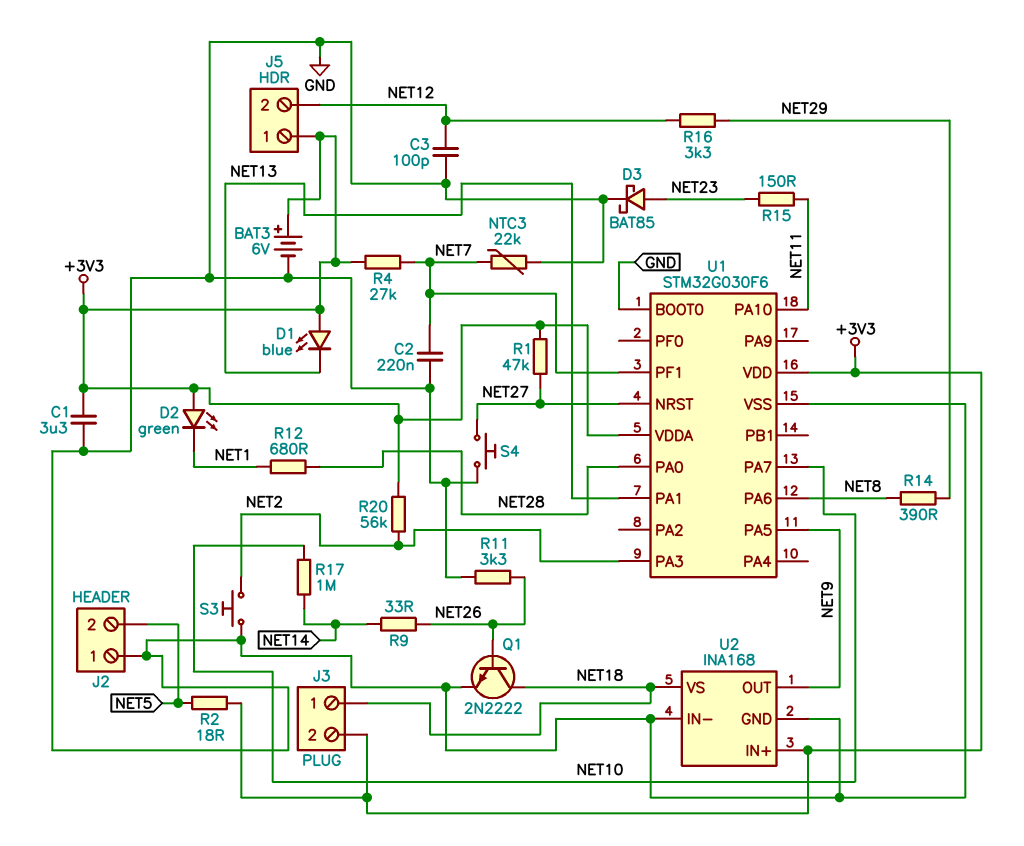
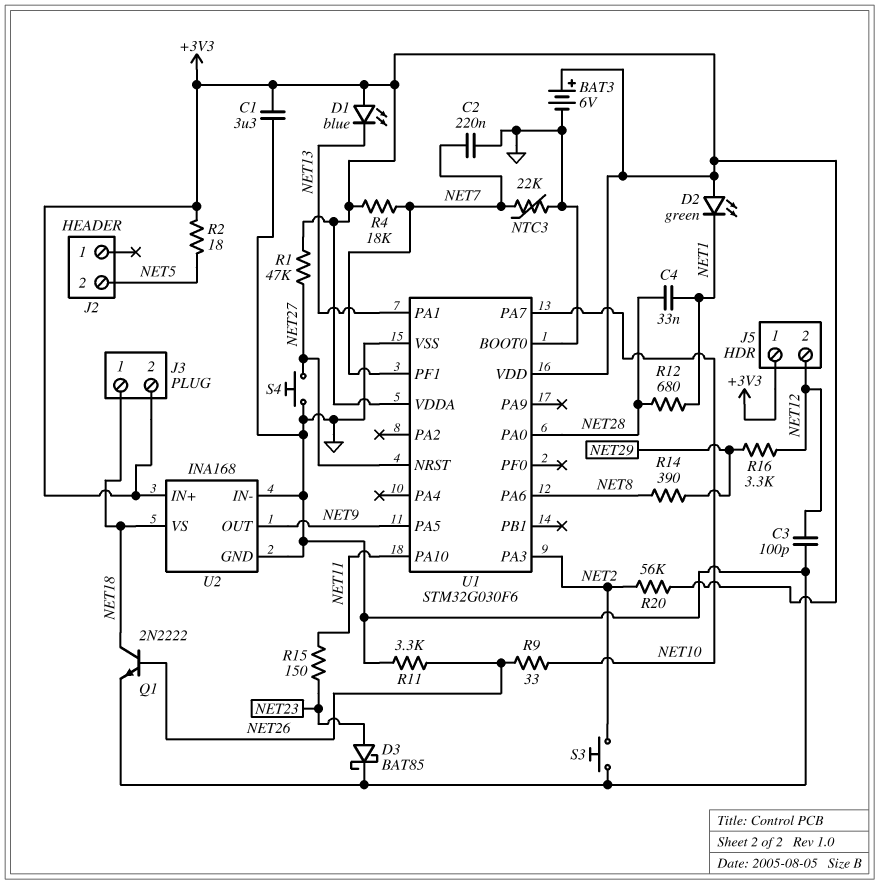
C4: none -> 33nF (NET1, NET28)
J2 pin 1: GND -> none
R4: 27k (+3V3, NET7) -> 18k (+3V3, NET7)
R9: 33 (NET14, NET26) -> 33 (NET10, NET26)
R17: 1M (NET10, NET14) -> none

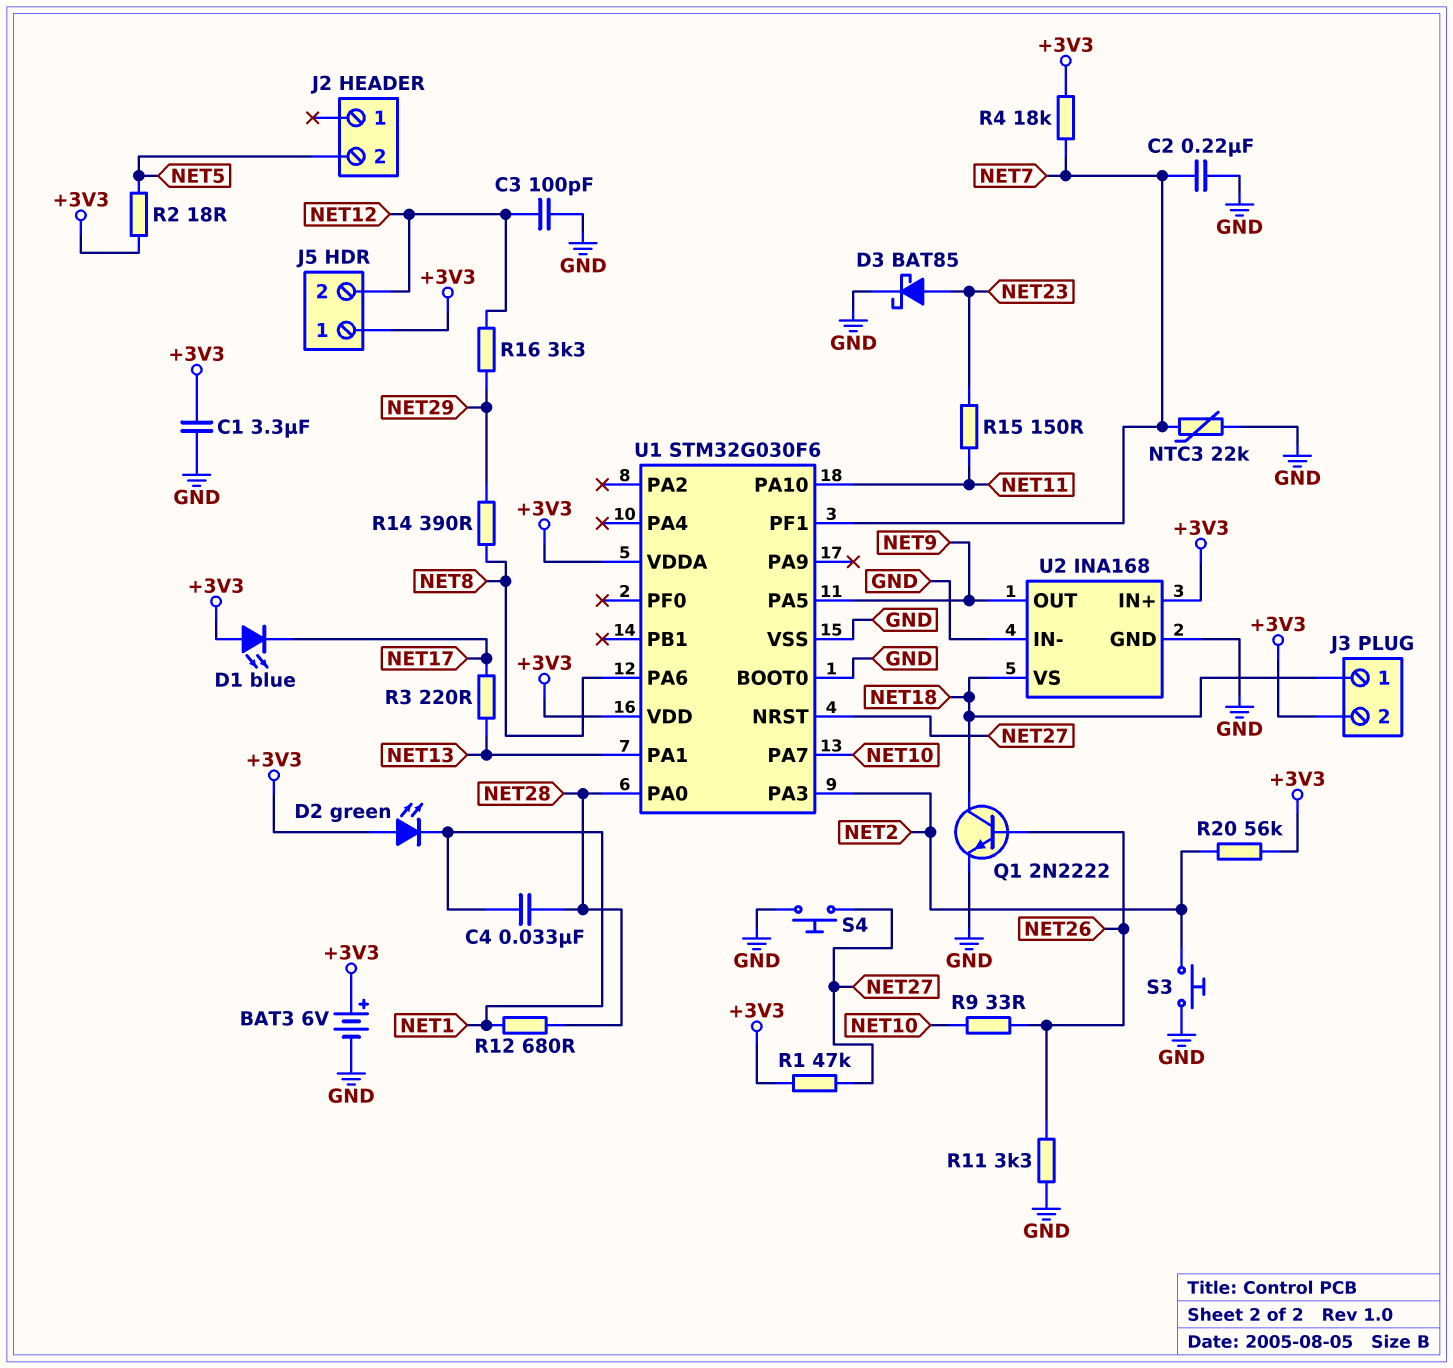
D1: LED blue (A +3V3, K NET13) -> LED blue (A +3V3, K NET17)
R3: none -> 220 (NET13, NET17)

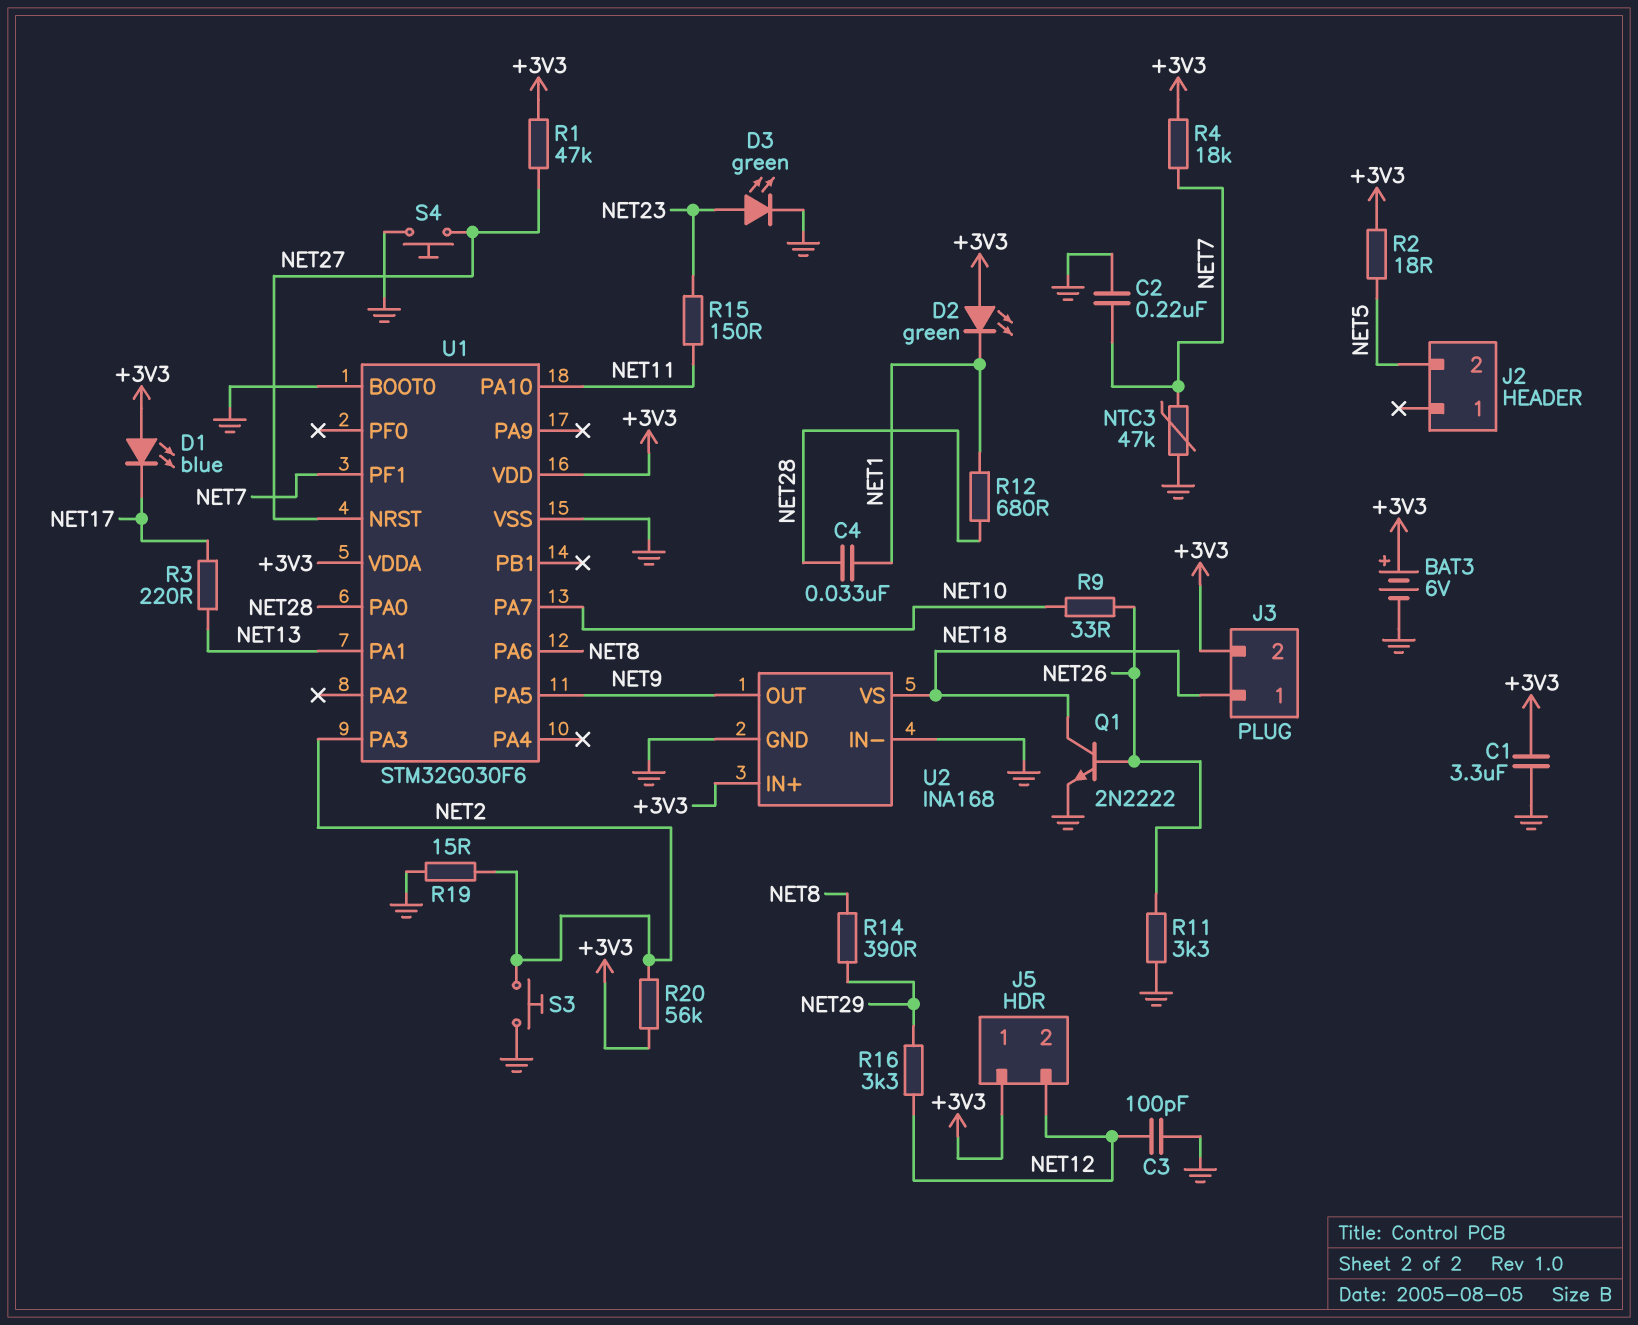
D3: schottky BAT85 (A NET23, K GND) -> LED green (A NET23, K GND)
NTC3: 22k (GND, NET7) -> 47k (GND, NET7)
R19: none -> 15 (GND, NET2)

